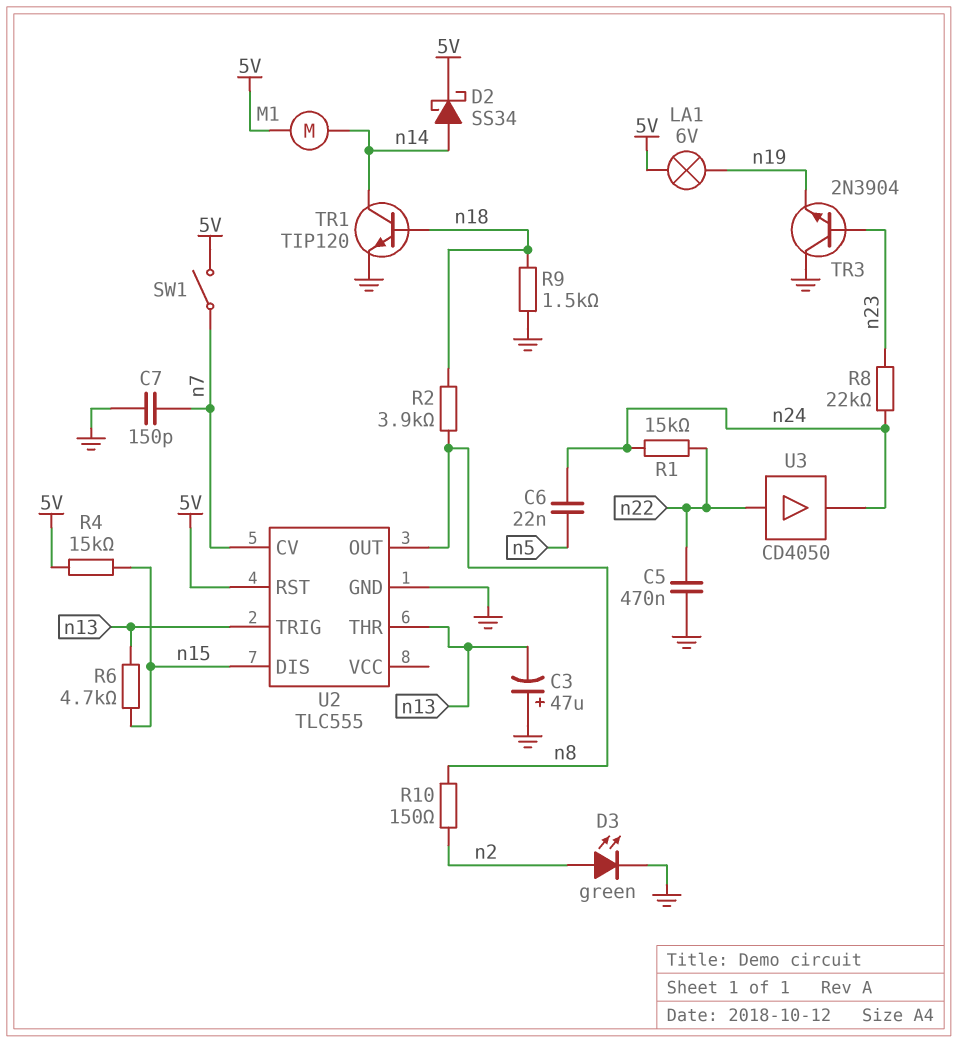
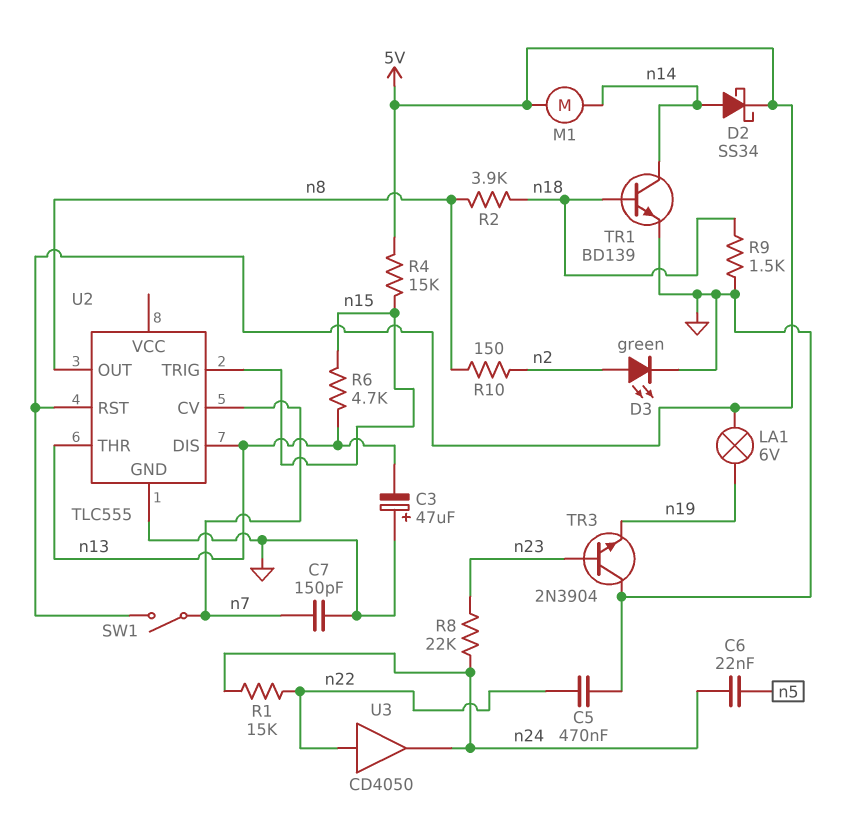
TR1: NPN TIP120 (B n18, C n14, E GND) -> NPN BD139 (B n18, C n14, E GND)
U2 pin DIS: n15 -> n13
U2 pin TRIG: n13 -> n15

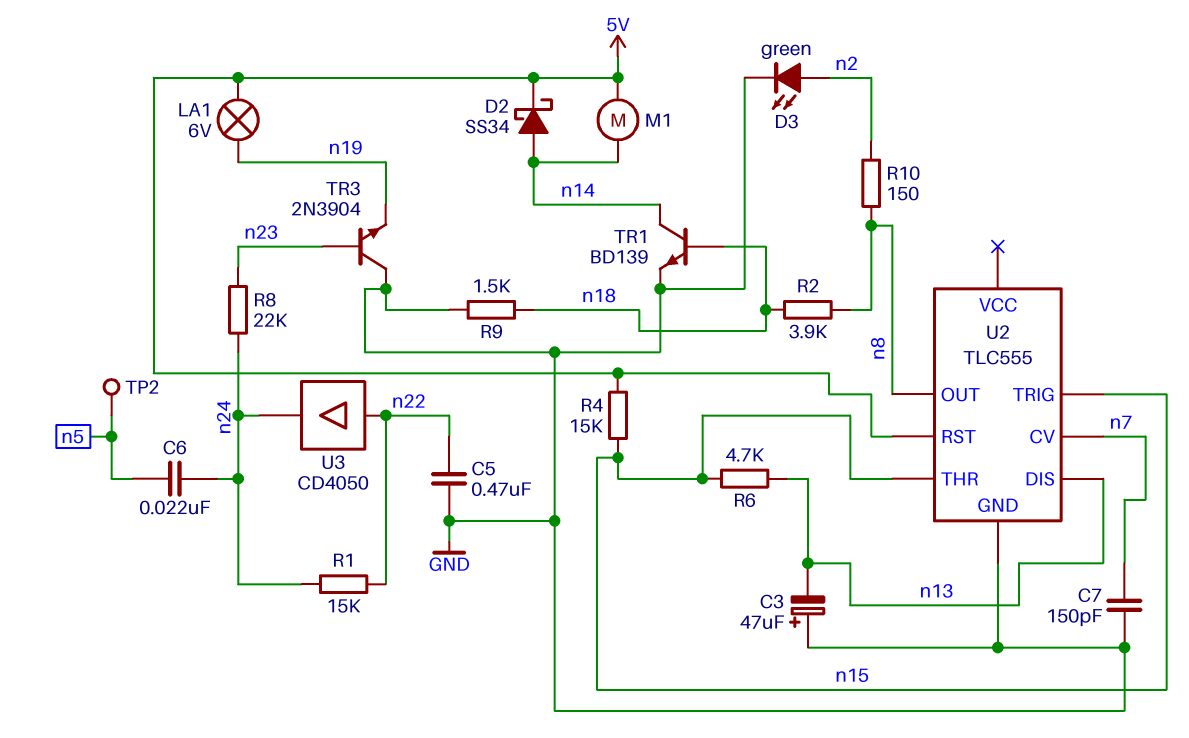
SW1: switch (5V, n7) -> none
TP2: none -> test point (n5)
U2 pin THR: n13 -> n15

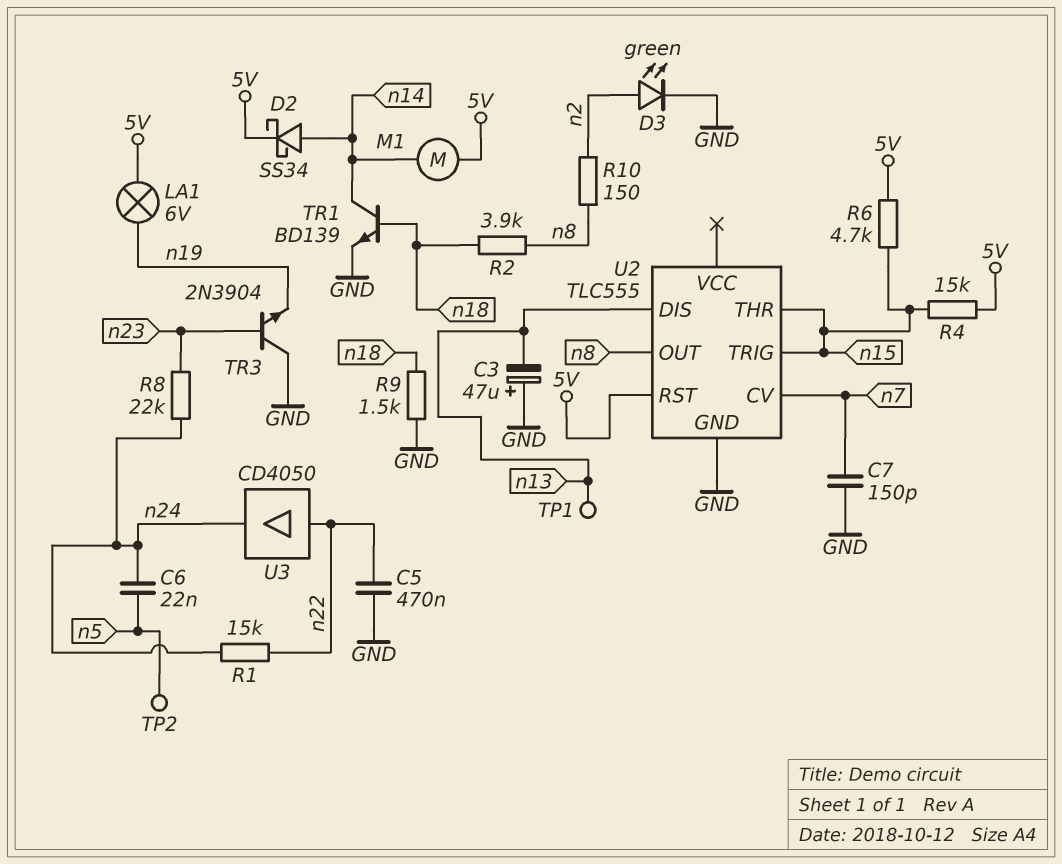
R6: 4.7k (n13, n15) -> 4.7k (5V, n15)
TP1: none -> test point (n13)

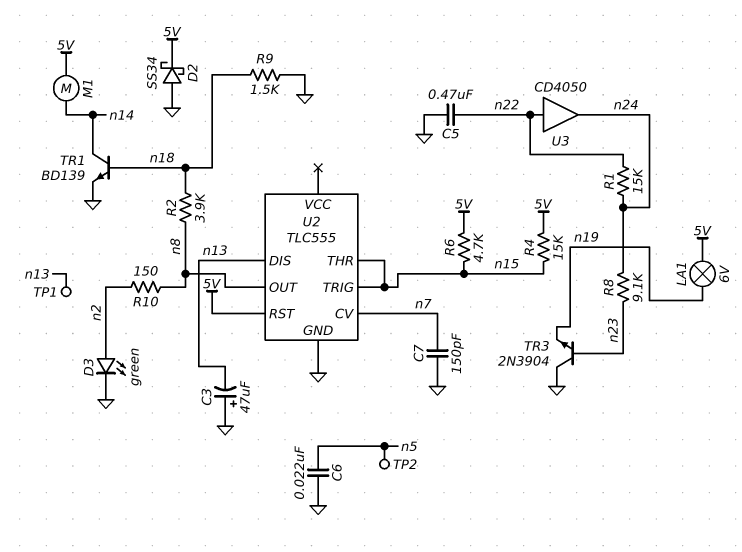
C6: 22nF (n5, n24) -> 22nF (GND, n5)
D2: schottky SS34 (A n14, K 5V) -> schottky SS34 (A GND, K 5V)
R8: 22k (n23, n24) -> 9.1k (n23, n24)

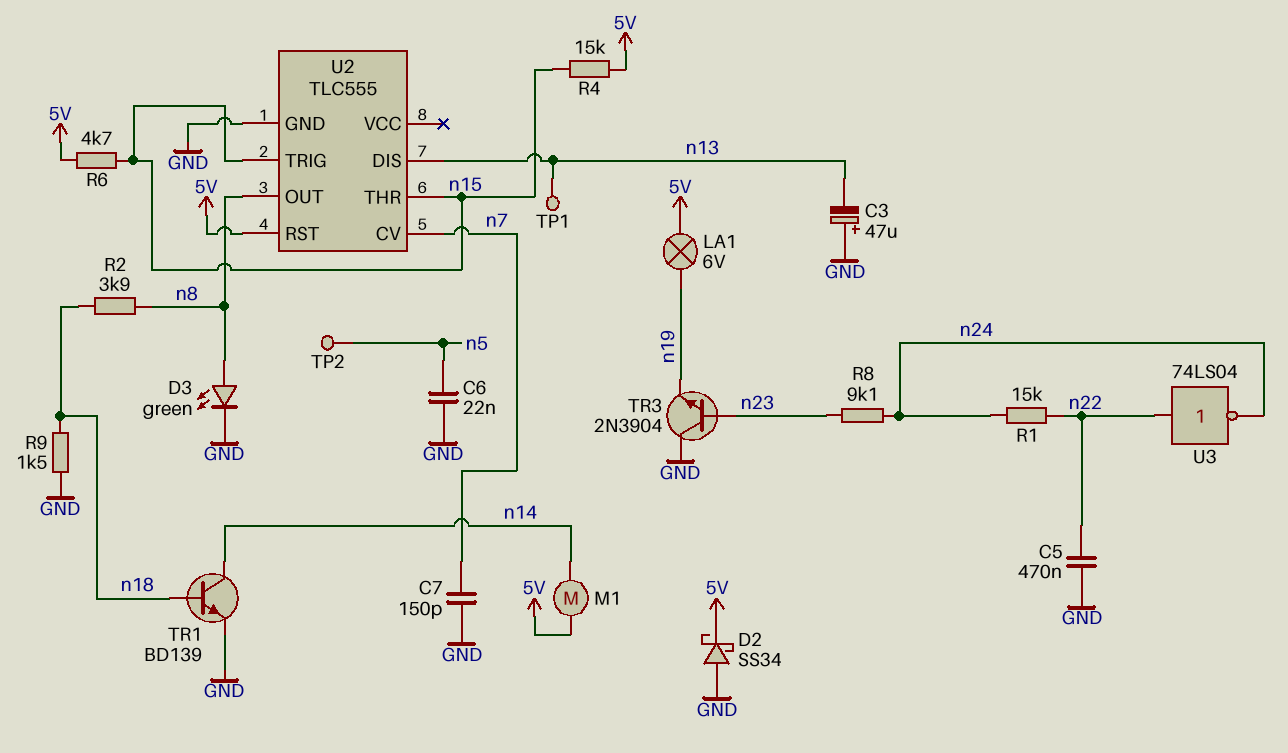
D3: LED green (A n2, K GND) -> LED green (A n8, K GND)
R10: 150 (n2, n8) -> none
U3: buffer CD4050 (in n22, out n24) -> NOT 74LS04 (in n22, out n24)

